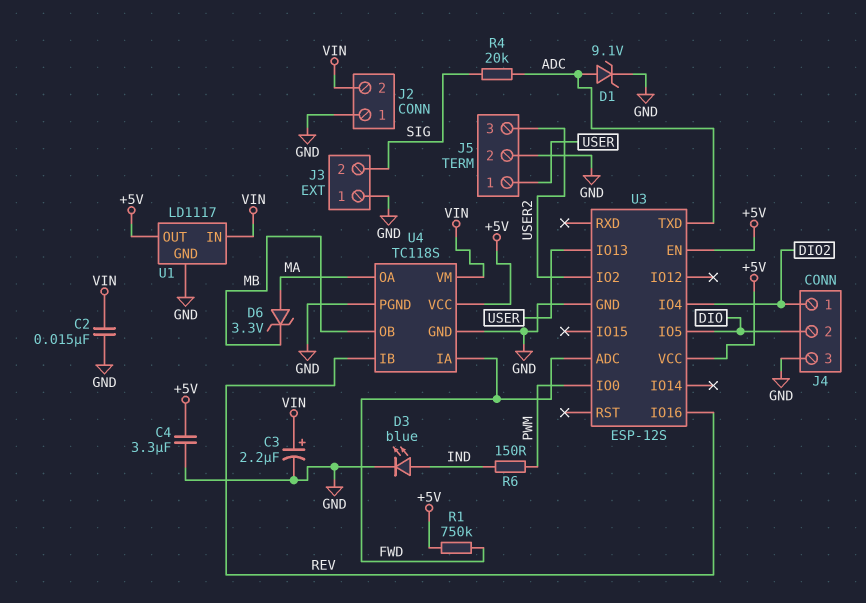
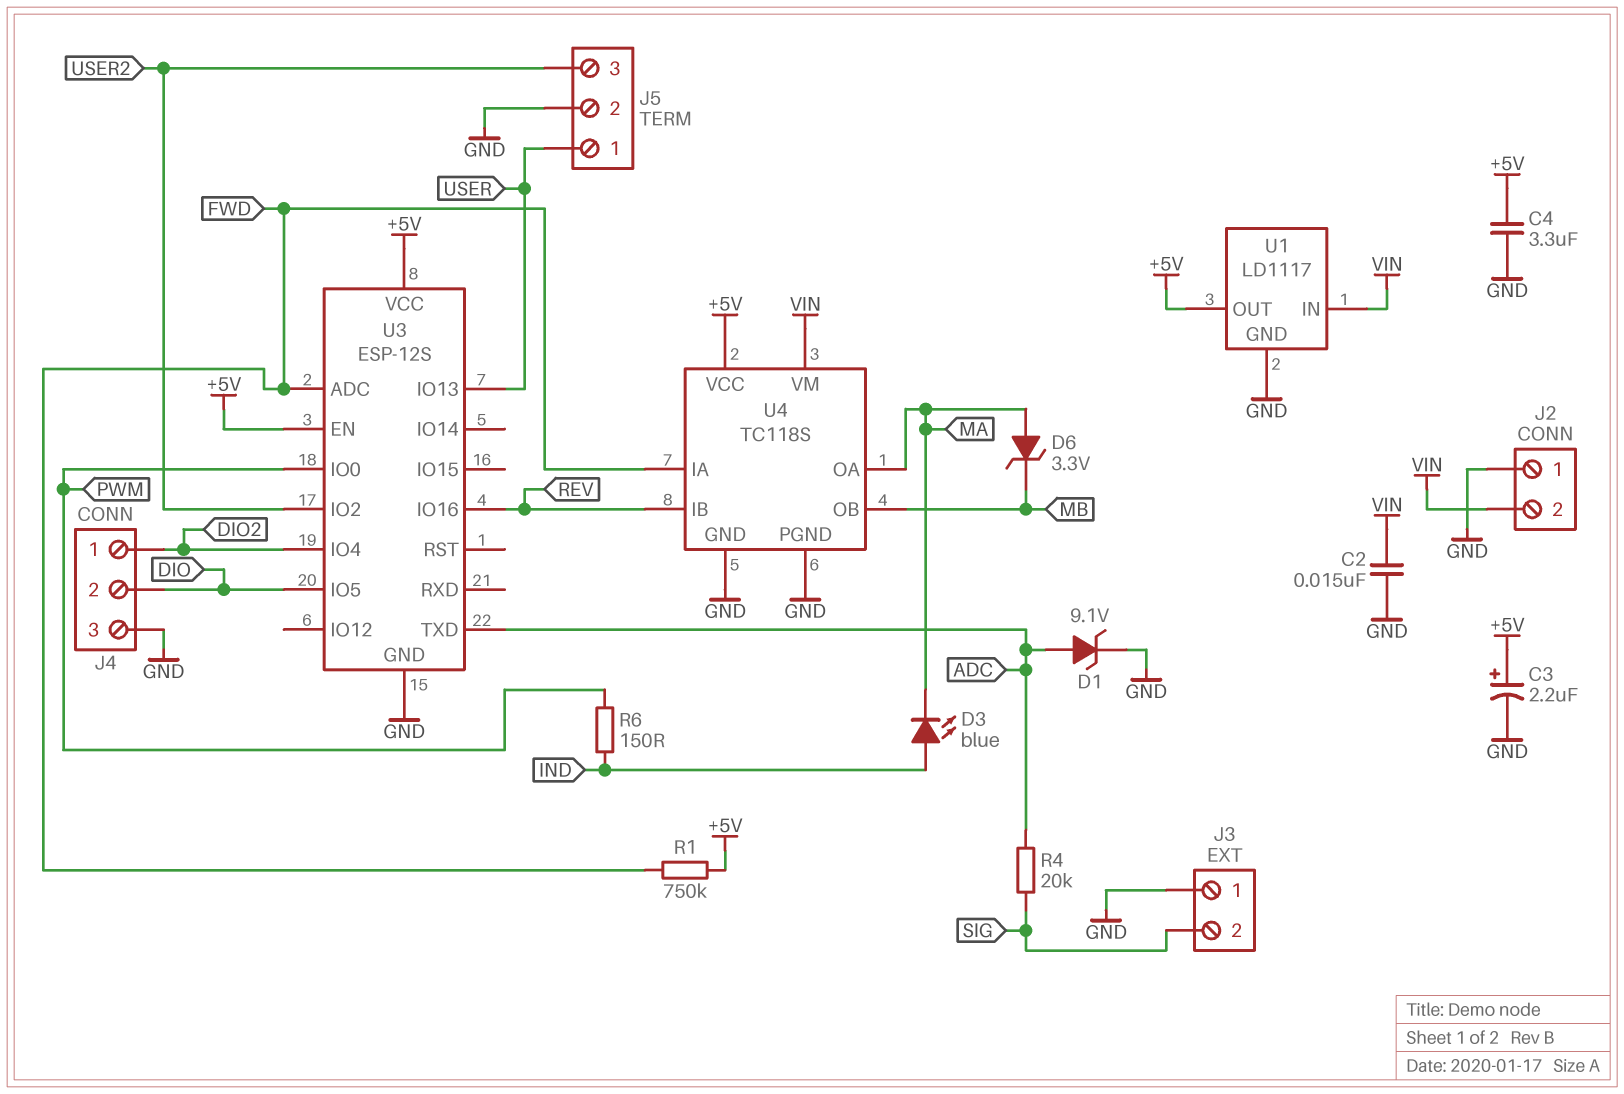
C3: 2.2uF (plus VIN, minus GND) -> 2.2uF (plus +5V, minus GND)
D3: LED blue (A IND, K GND) -> LED blue (A IND, K MA)

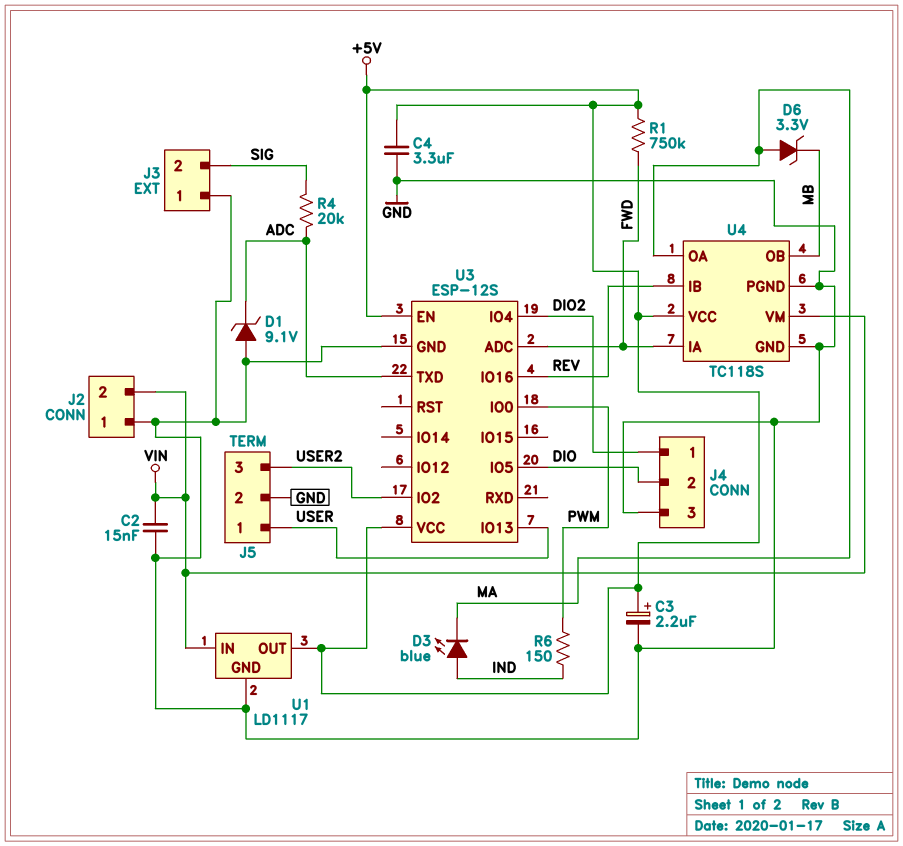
D1: zener 9.1V (A ADC, K GND) -> zener 9.1V (A GND, K ADC)

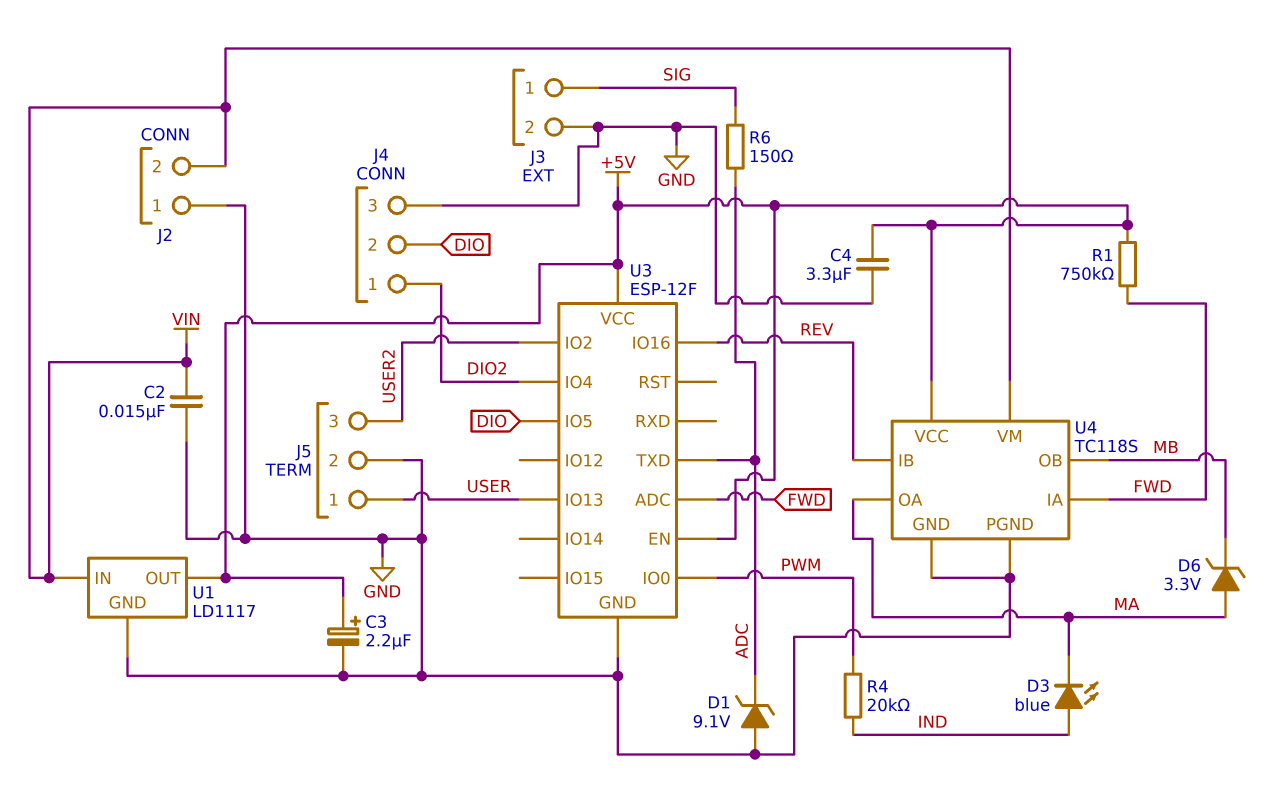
J3 pin 1: GND -> SIG
J3 pin 2: SIG -> GND
R4: 20k (ADC, SIG) -> 20k (IND, PWM)
R6: 150 (IND, PWM) -> 150 (ADC, SIG)
U3: ESP-12S -> ESP-12F

